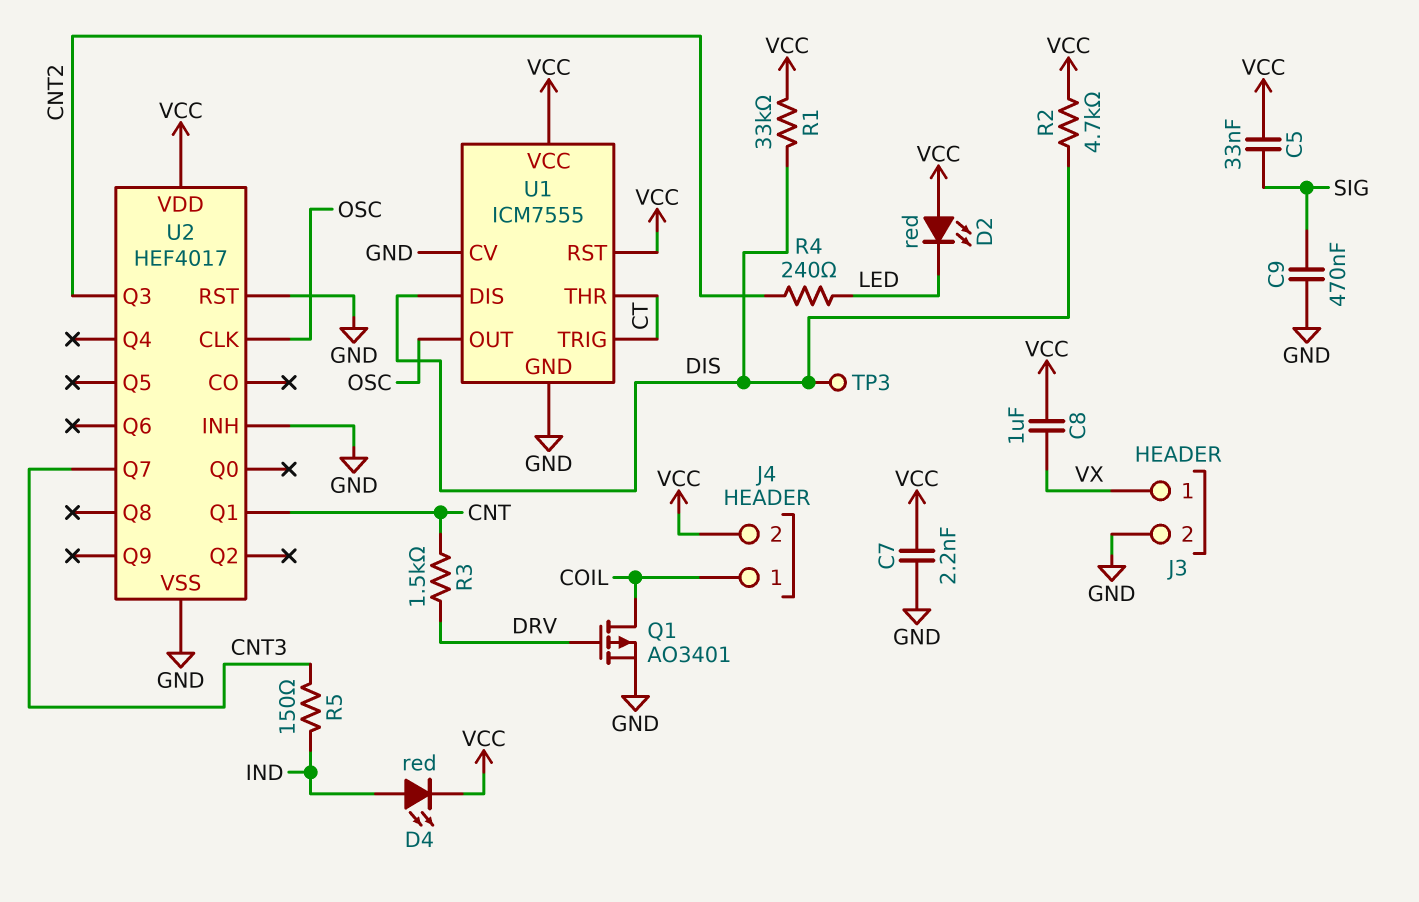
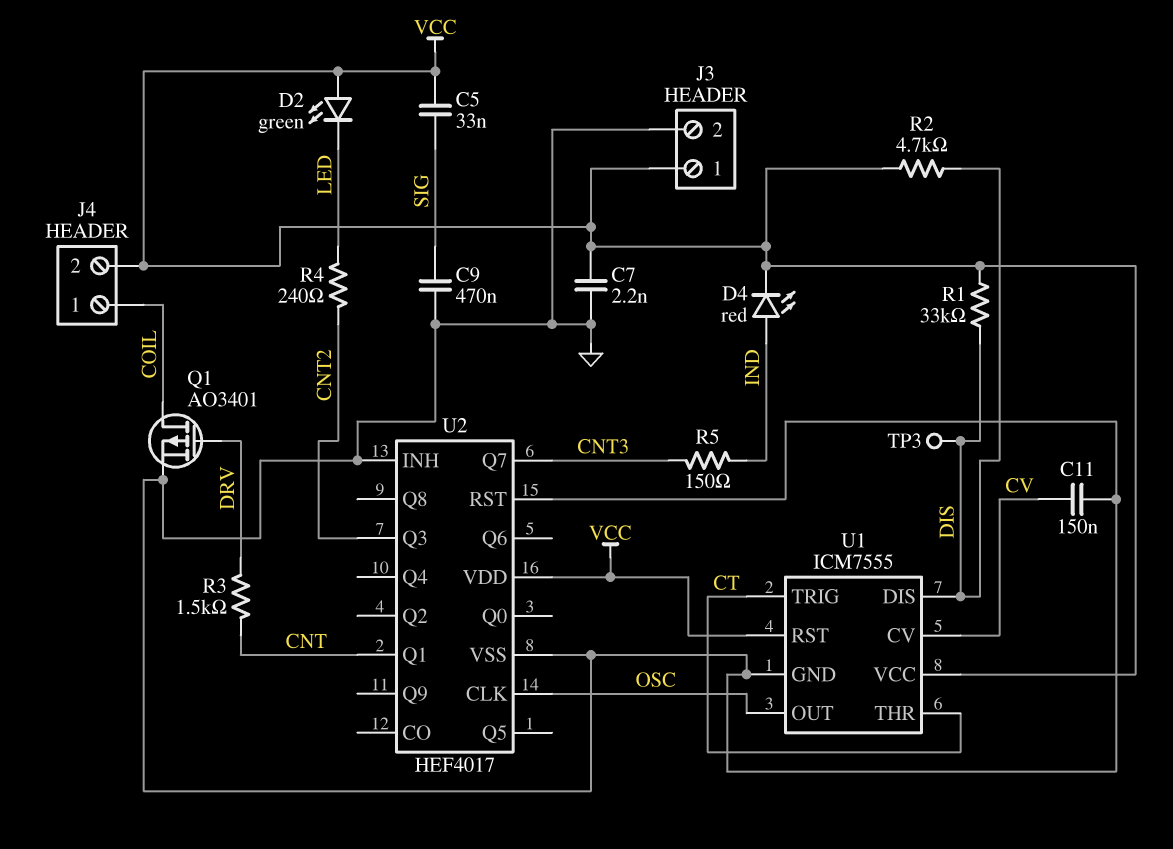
C8: 1uF (VCC, VX) -> none
C11: none -> 150nF (CV, GND)
D2: LED red (A VCC, K LED) -> LED green (A VCC, K LED)
J3 pin 1: VX -> VCC
U1 pin CV: GND -> CV

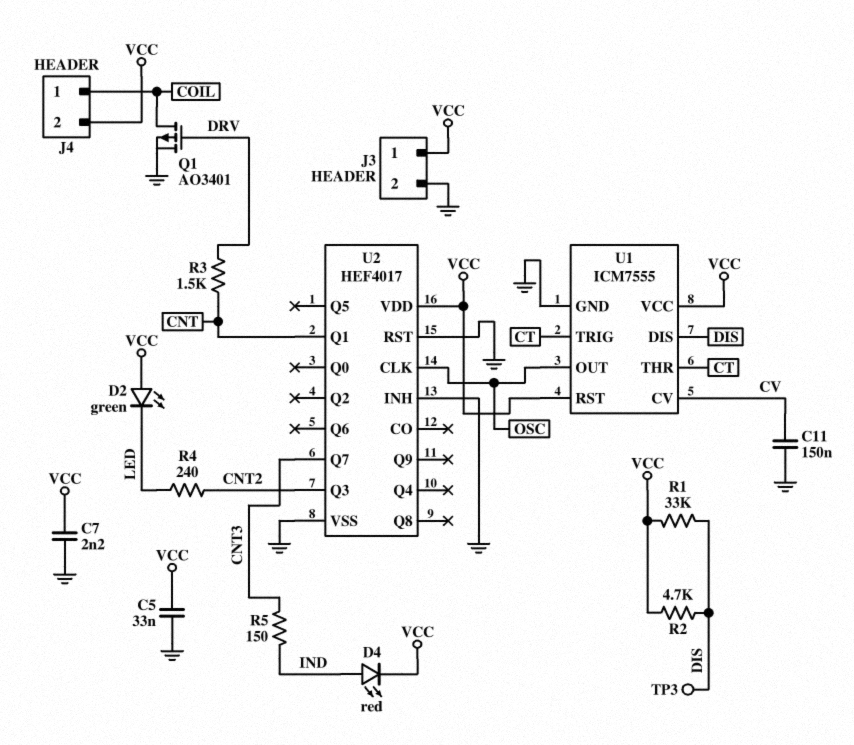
C5: 33nF (SIG, VCC) -> 33nF (GND, VCC)
C9: 470nF (GND, SIG) -> none

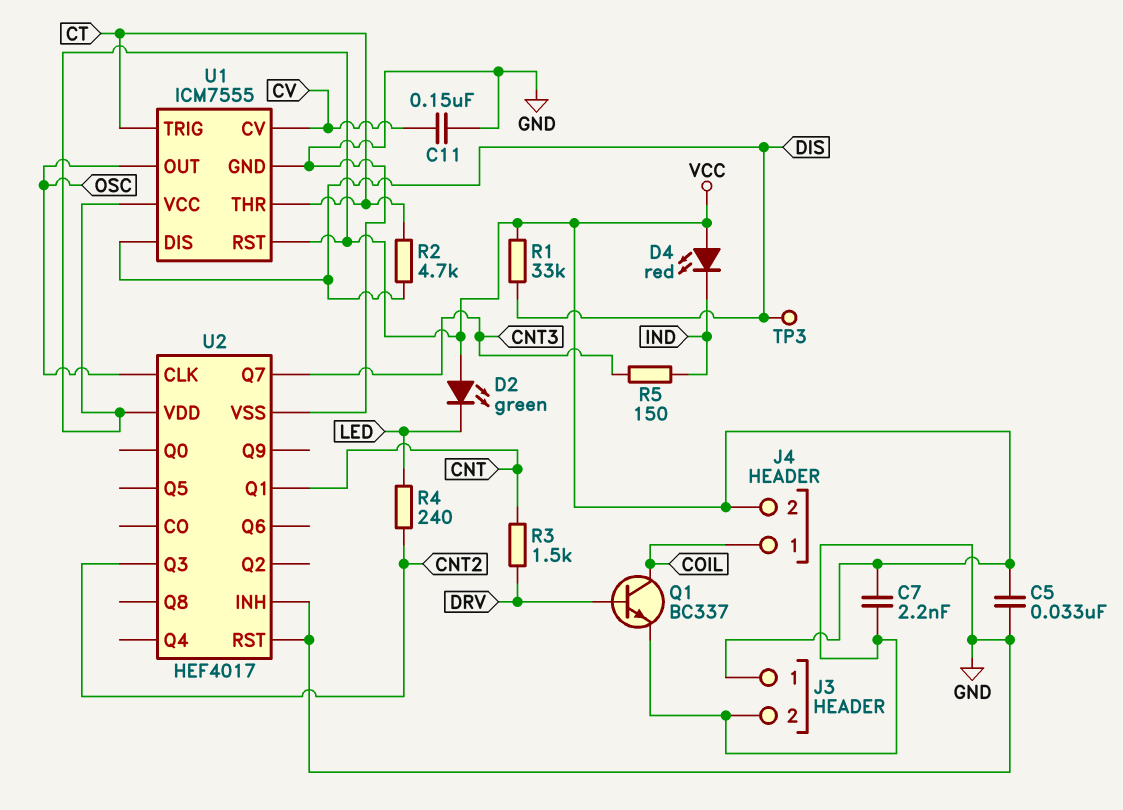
D4: LED red (A IND, K VCC) -> LED red (A VCC, K IND)
Q1: PMOS AO3401 (G DRV, D COIL, S GND) -> NPN BC337 (B DRV, C COIL, E GND)
R2: 4.7k (DIS, VCC) -> 4.7k (CT, DIS)

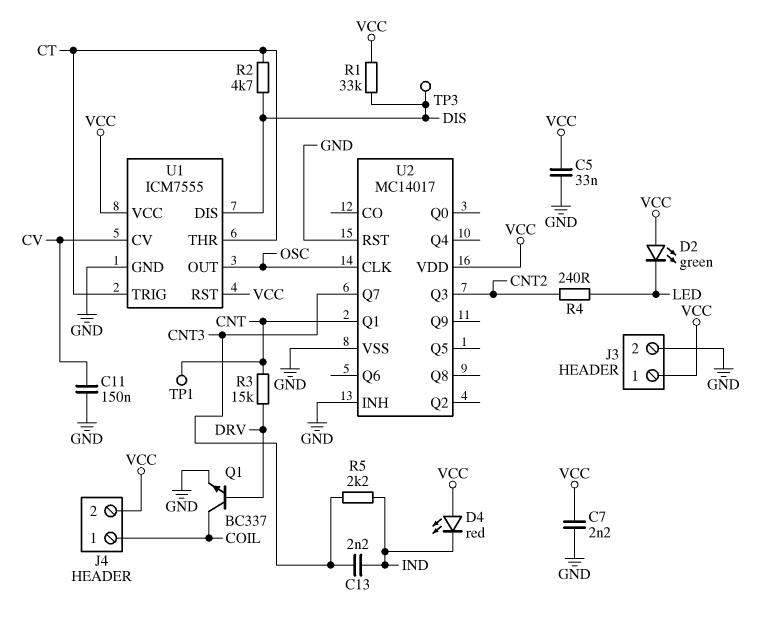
C13: none -> 2.2nF (CNT3, IND)
R3: 1.5k (CNT, DRV) -> 15k (CNT, DRV)
R5: 150 (CNT3, IND) -> 2.2k (CNT3, IND)
TP1: none -> test point (CNT)
U2: HEF4017 -> MC14017

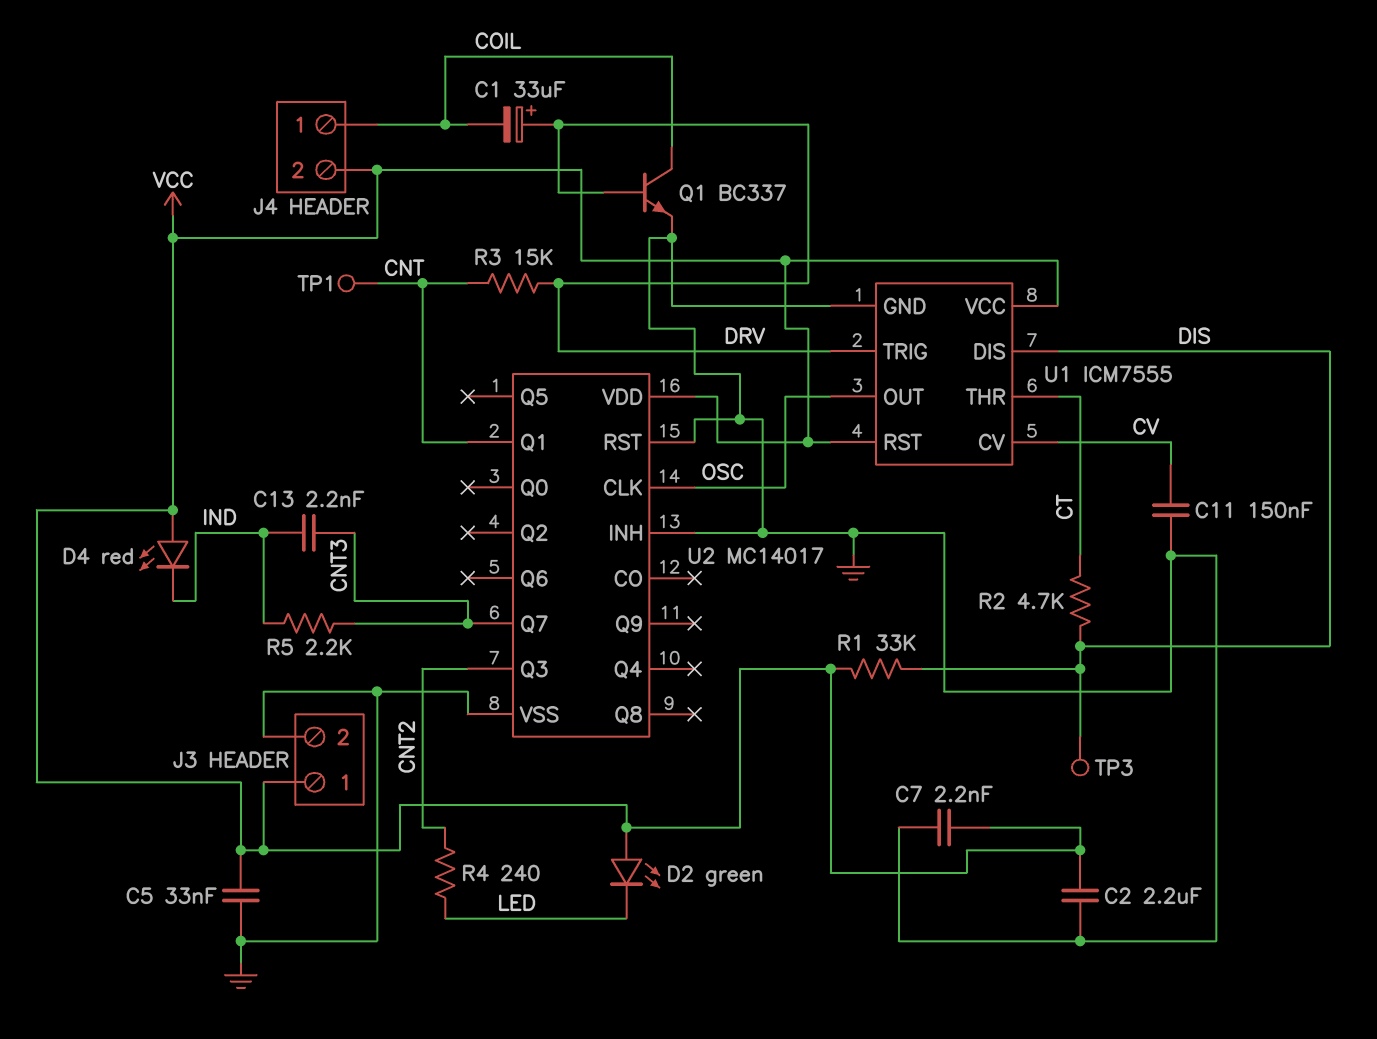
C1: none -> 33uF (plus DRV, minus COIL)
C2: none -> 2.2uF (GND, VCC)
U1 pin TRIG: CT -> DRV

